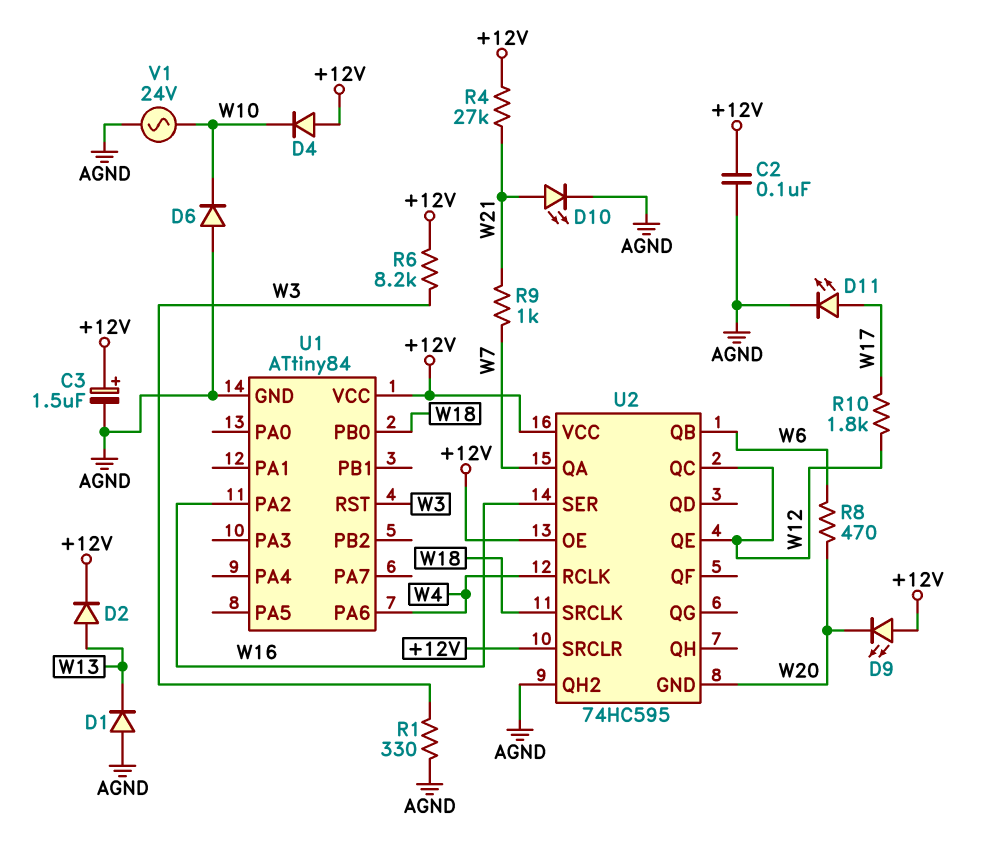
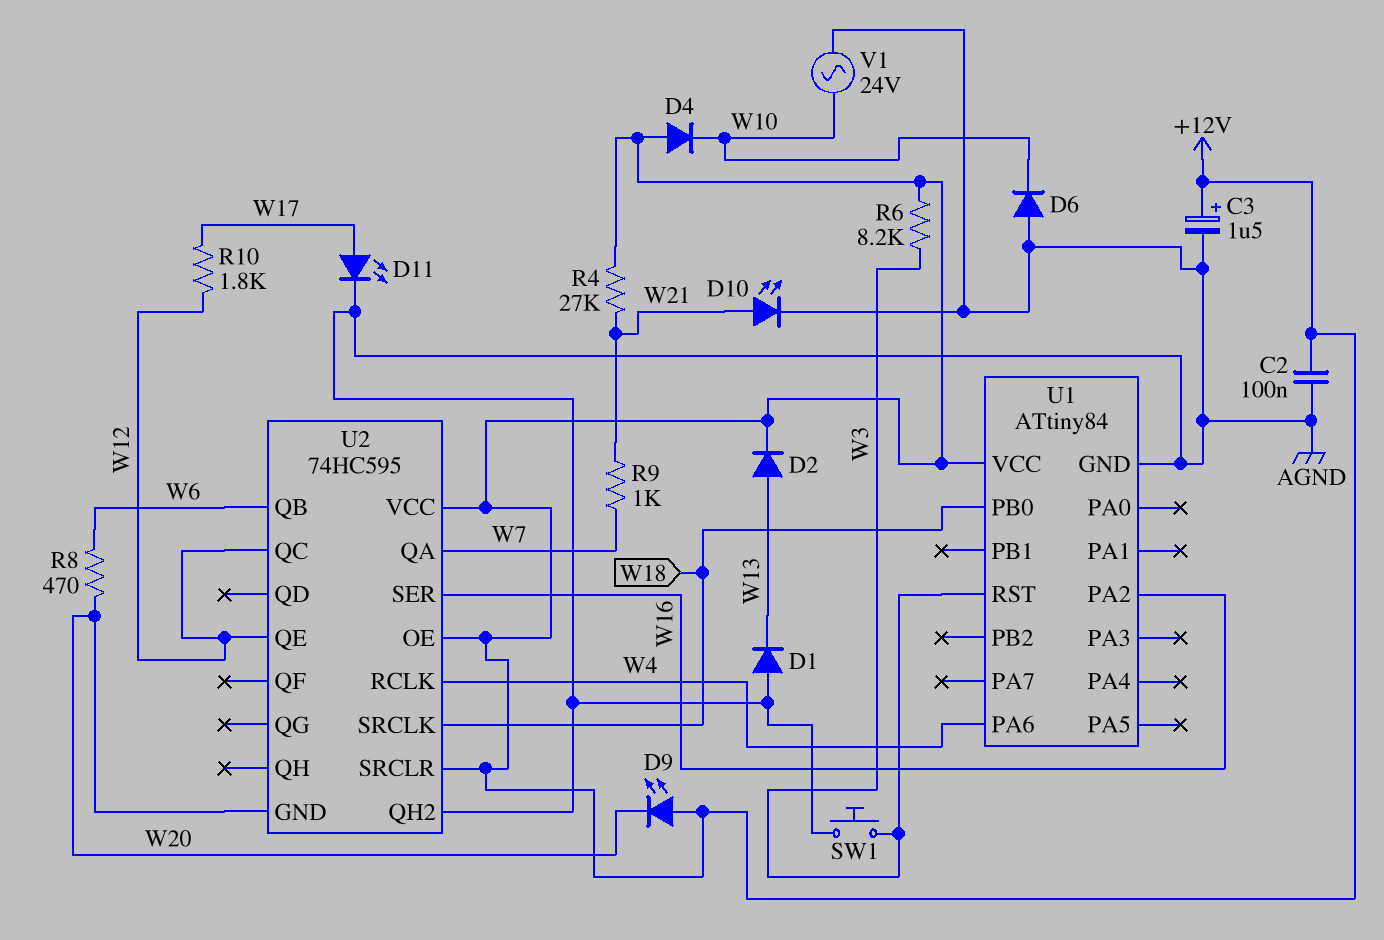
R1: 330 (AGND, W3) -> none
SW1: none -> button (AGND, W3)

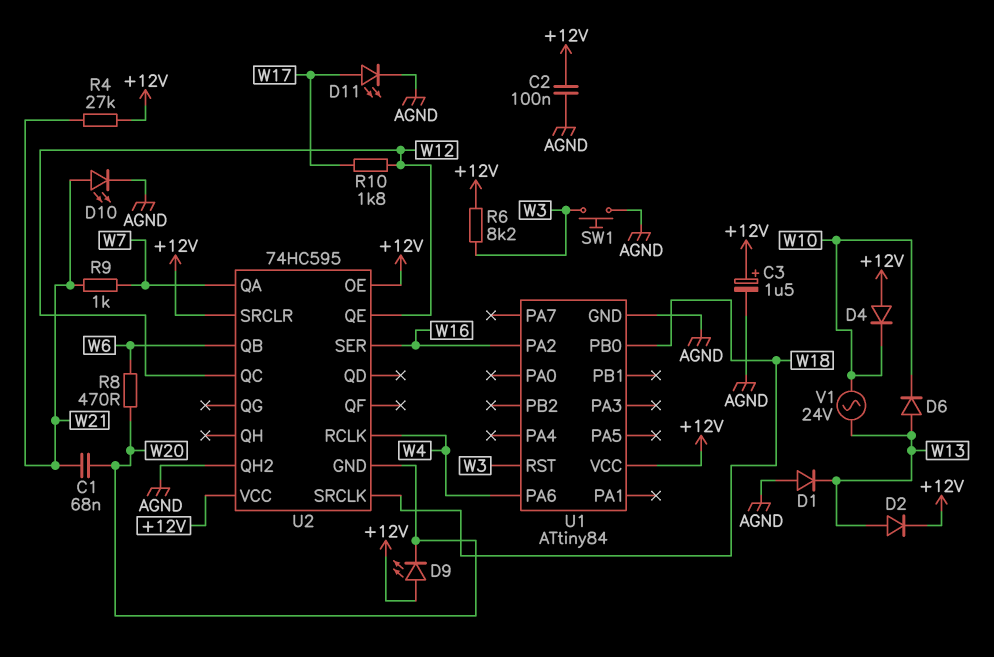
C1: none -> 68nF (W20, W21)
D6: diode (A AGND, K W10) -> diode (A W13, K W10)
V1: AC 24V (AGND, W10) -> AC 24V (W10, W13)

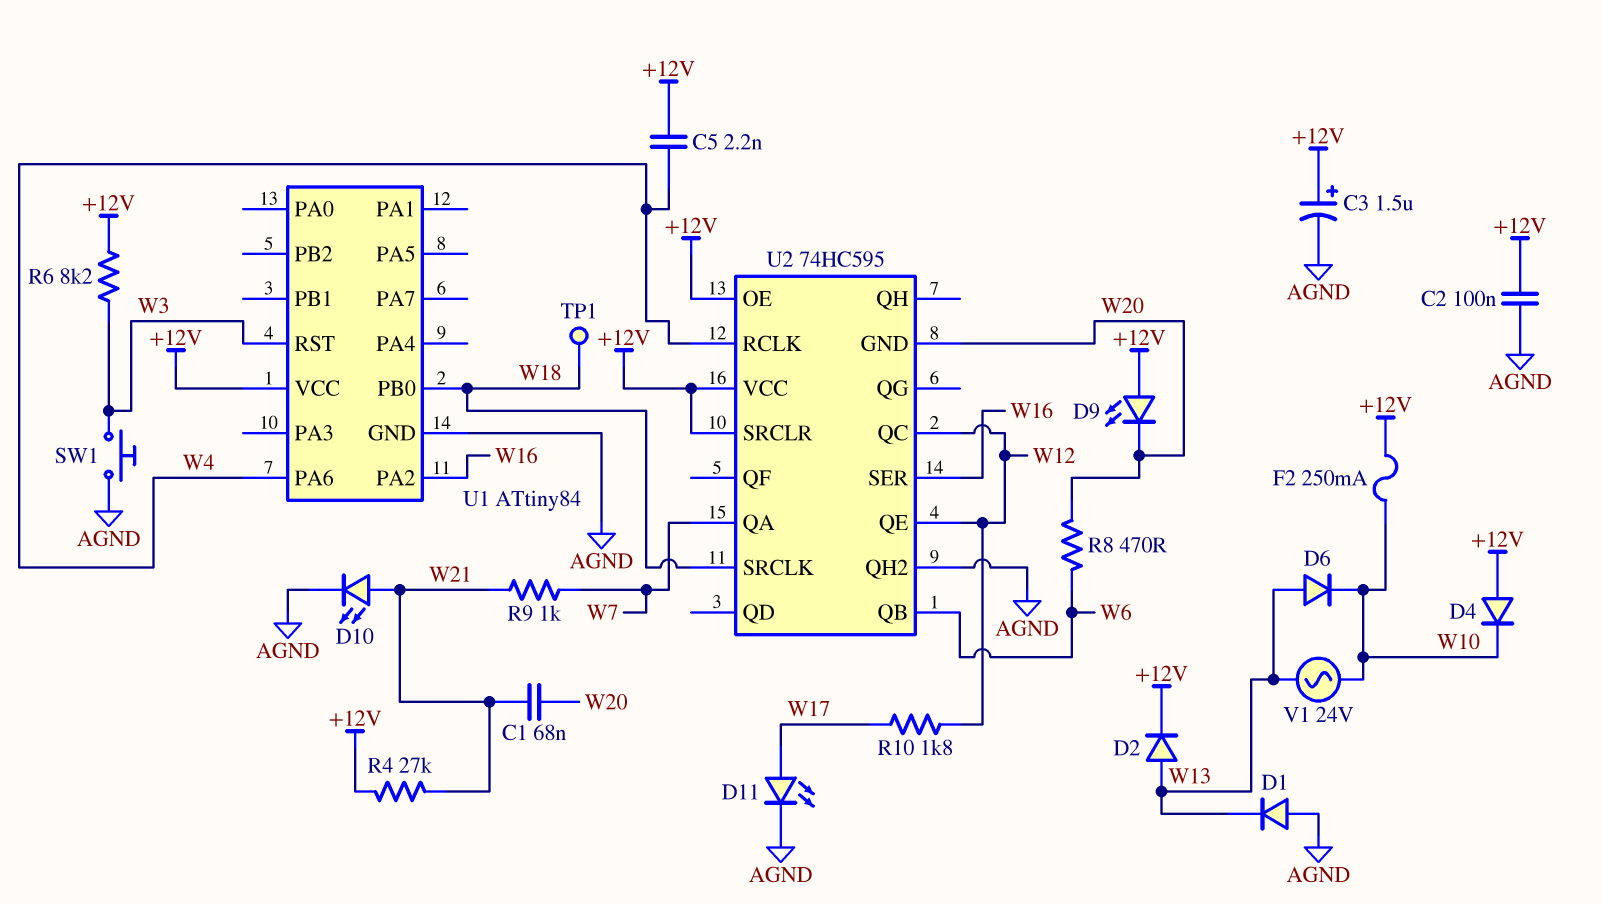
C5: none -> 2.2nF (+12V, W4)
F2: none -> 250mA (+12V, W10)
TP1: none -> test point (W18)

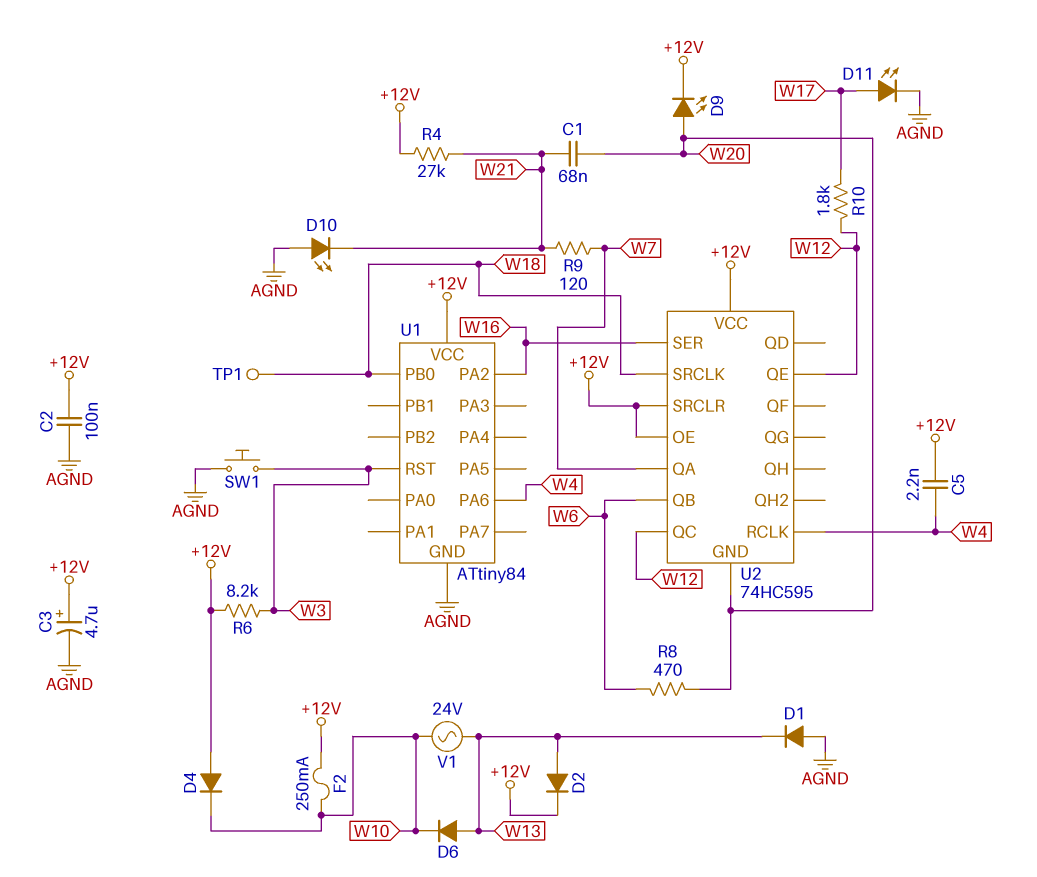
C3: 1.5uF (plus +12V, minus AGND) -> 4.7uF (plus +12V, minus AGND)
D9: LED (A +12V, K W20) -> LED (A W20, K +12V)
D10: LED (A W21, K AGND) -> LED (A AGND, K W21)
R9: 1k (W7, W21) -> 120 (W7, W21)
U2 pin QH2: AGND -> none

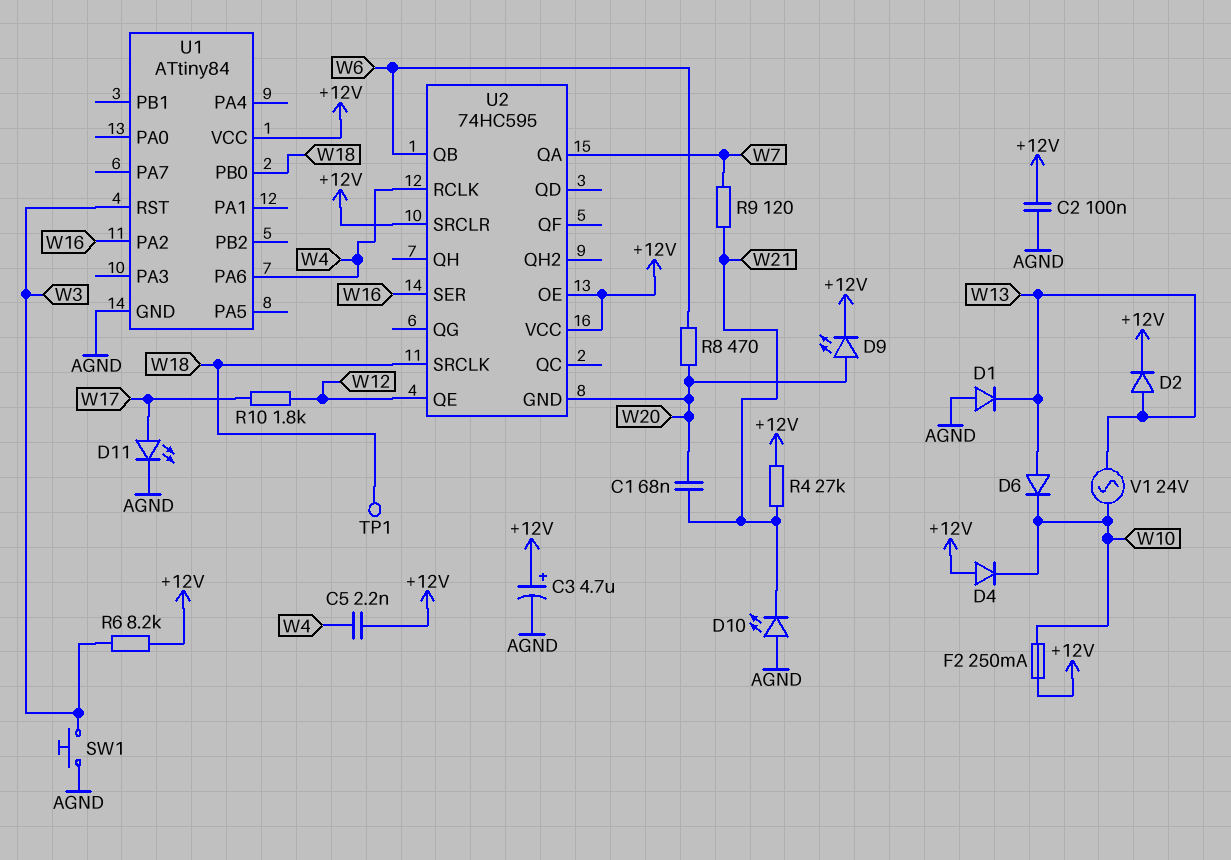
U2 pin QC: W12 -> none

